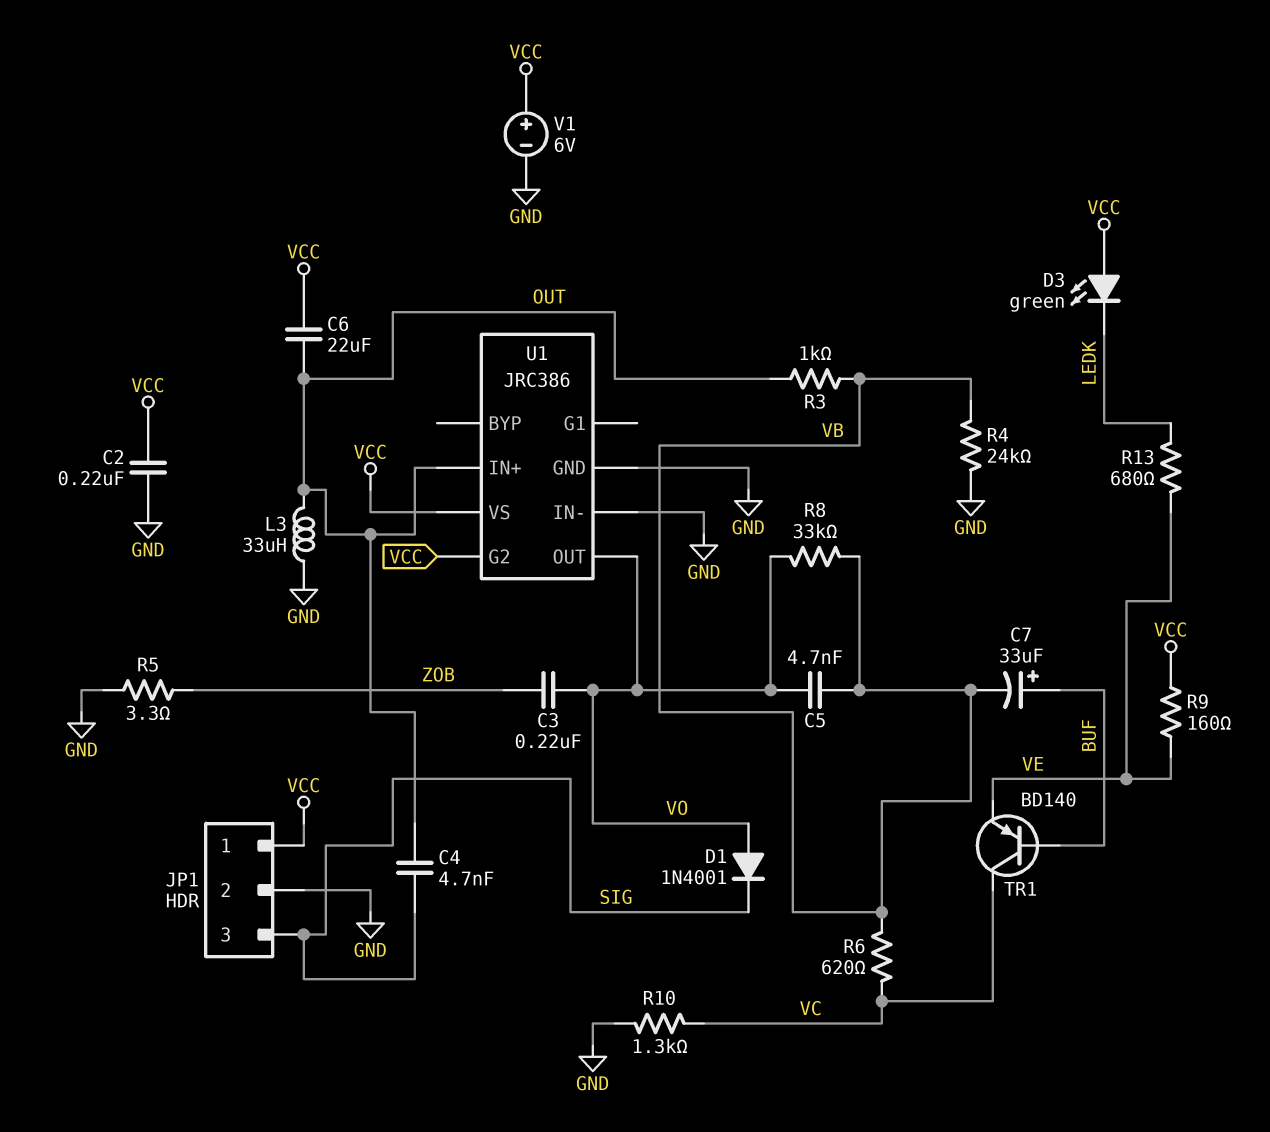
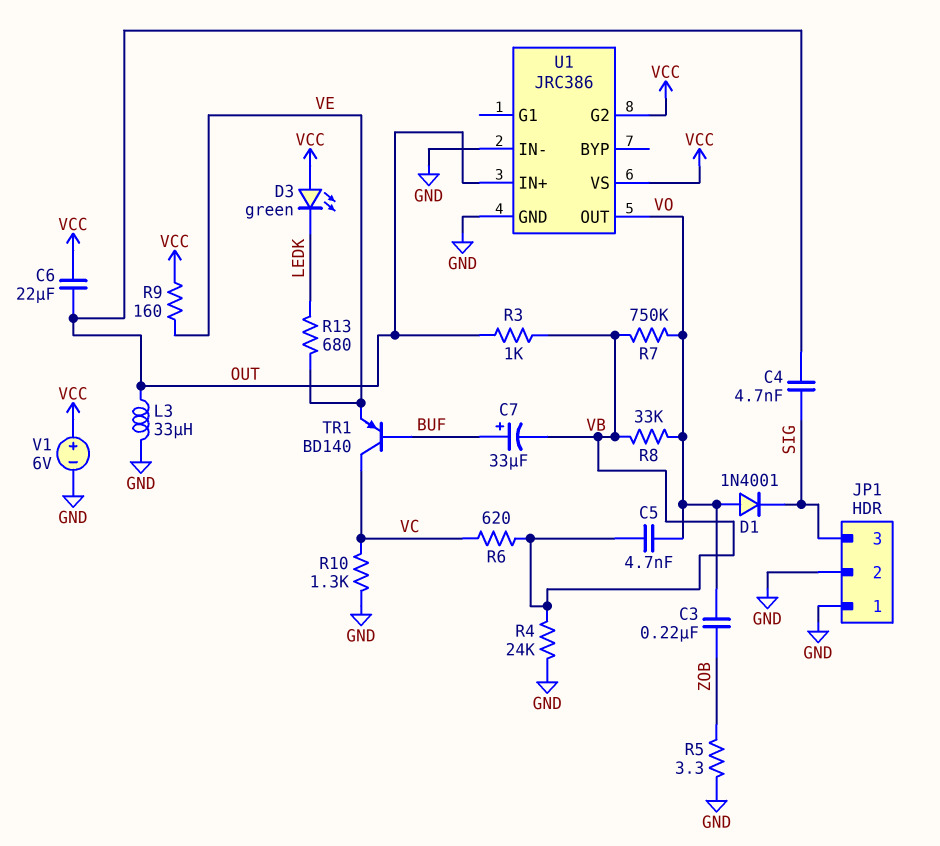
C2: 220nF (GND, VCC) -> none
JP1 pin 1: VCC -> GND
R7: none -> 750k (VB, VO)

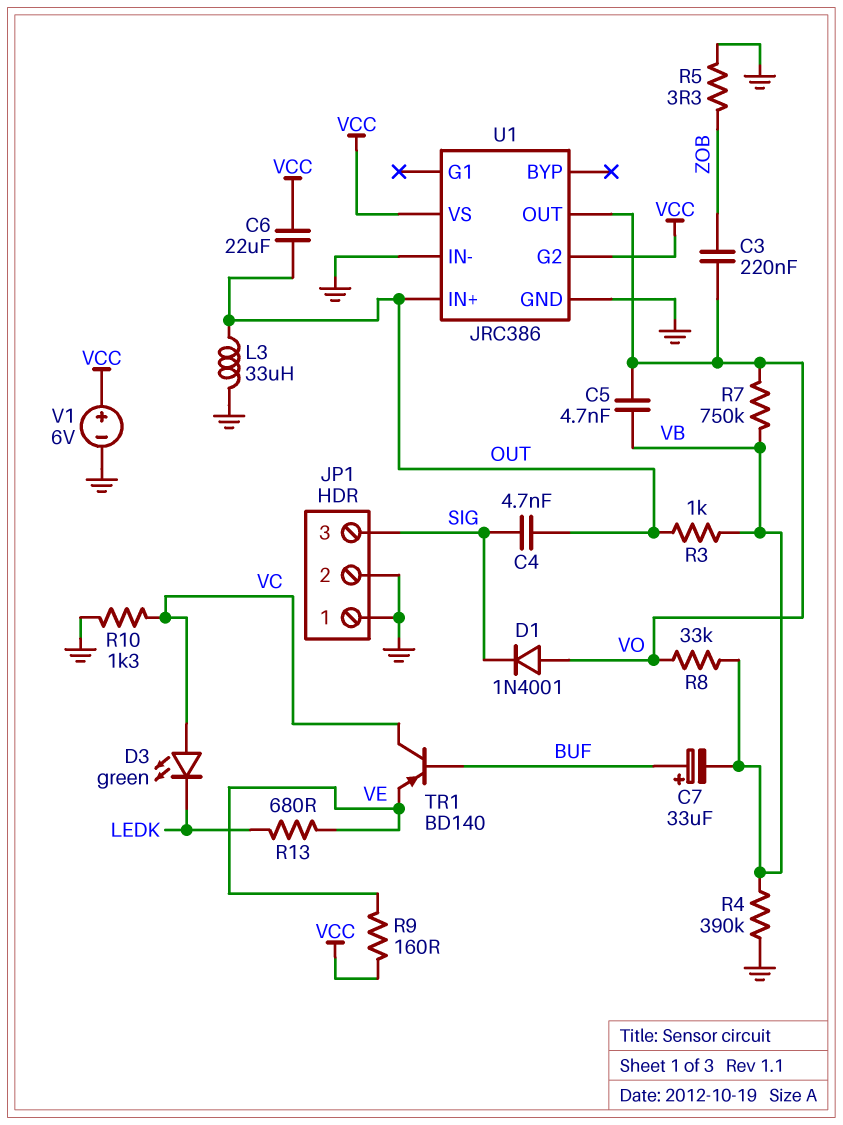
D3: LED green (A VCC, K LEDK) -> LED green (A VC, K LEDK)
R4: 24k (GND, VB) -> 390k (GND, VB)
R6: 620 (VB, VC) -> none

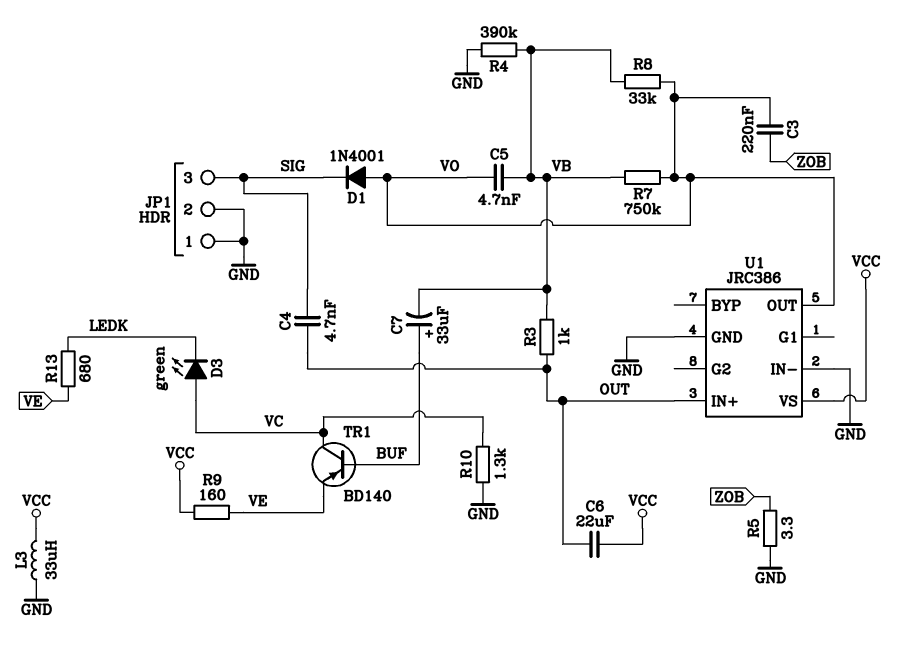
L3: 33uH (GND, OUT) -> 33uH (GND, VCC)
U1 pin G2: VCC -> none
V1: 6V (plus VCC, minus GND) -> none

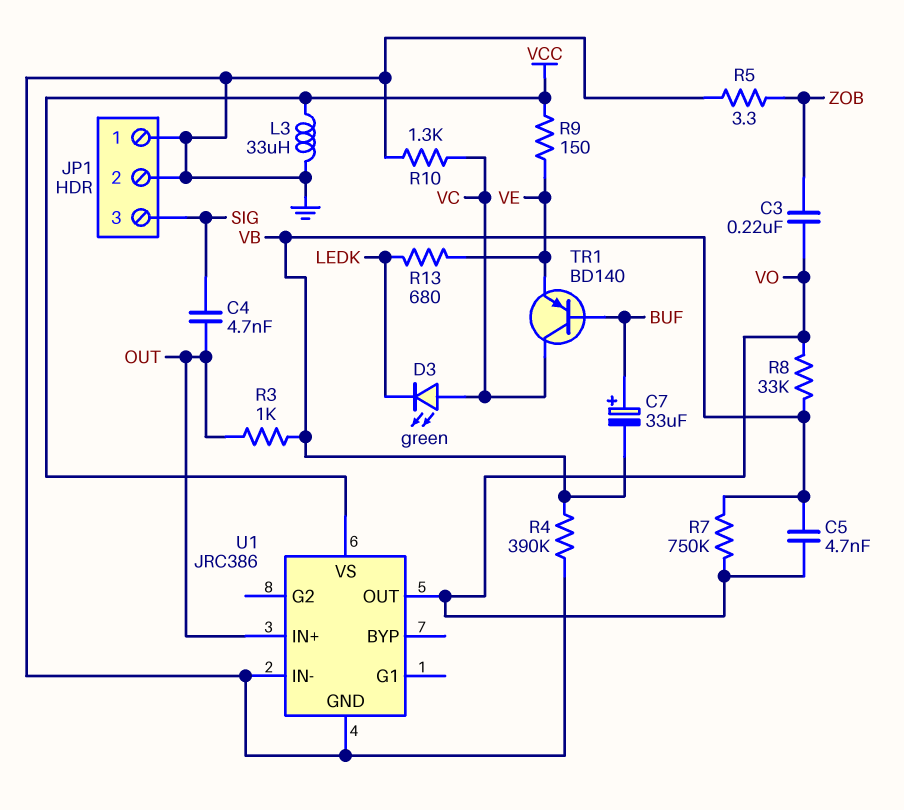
C6: 22uF (OUT, VCC) -> none
D1: diode 1N4001 (A VO, K SIG) -> none
R9: 160 (VCC, VE) -> 150 (VCC, VE)

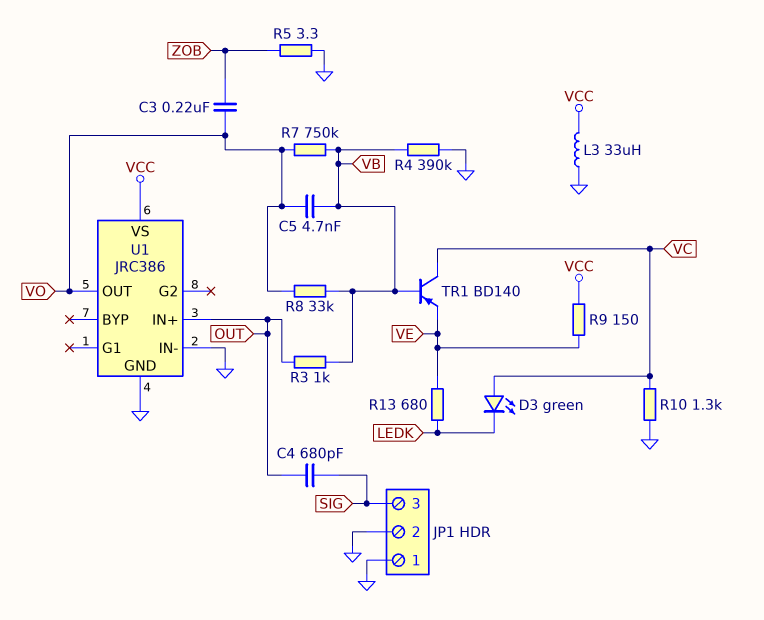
C4: 4.7nF (OUT, SIG) -> 680pF (OUT, SIG)
C7: 33uF (plus BUF, minus VB) -> none
TR1: PNP BD140 (B BUF, C VC, E VE) -> PNP BD140 (B VB, C VC, E VE)

